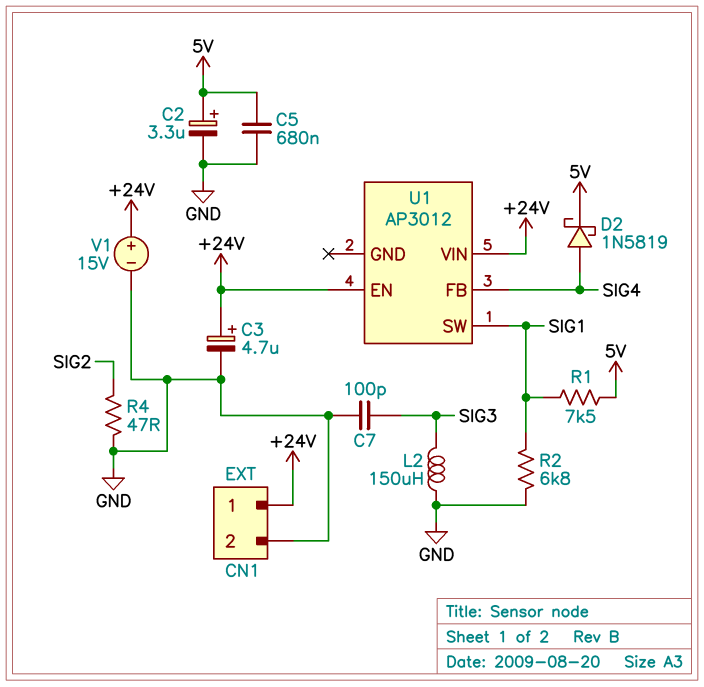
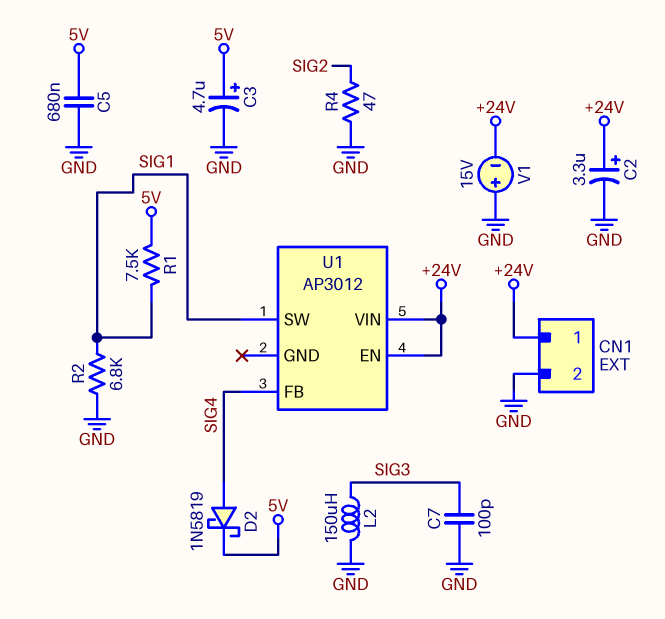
C2: 3.3uF (plus 5V, minus GND) -> 3.3uF (plus +24V, minus GND)
C3: 4.7uF (plus +24V, minus GND) -> 4.7uF (plus 5V, minus GND)
V1: 15V (plus +24V, minus GND) -> 15V (plus GND, minus +24V)

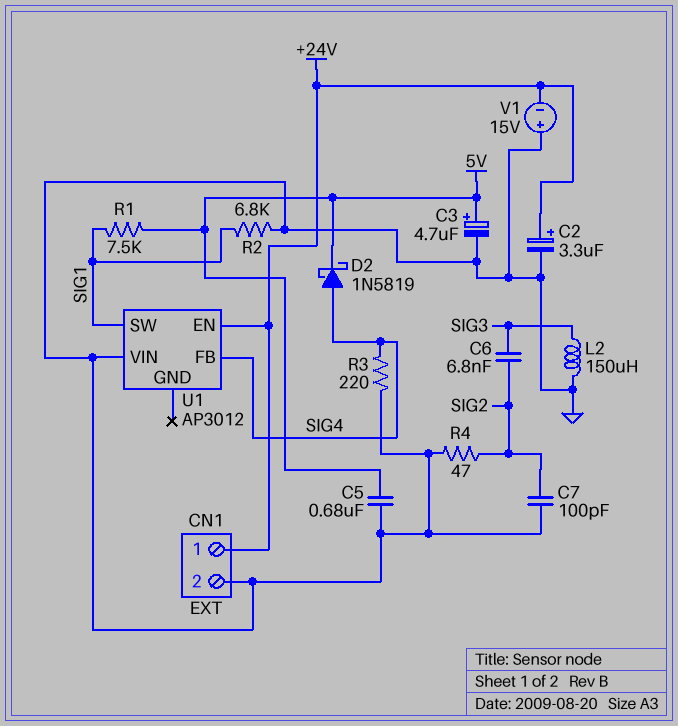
C6: none -> 6.8nF (SIG2, SIG3)
C7: 100pF (GND, SIG3) -> 100pF (GND, SIG2)
R3: none -> 220 (GND, SIG4)
U1 pin VIN: +24V -> GND

